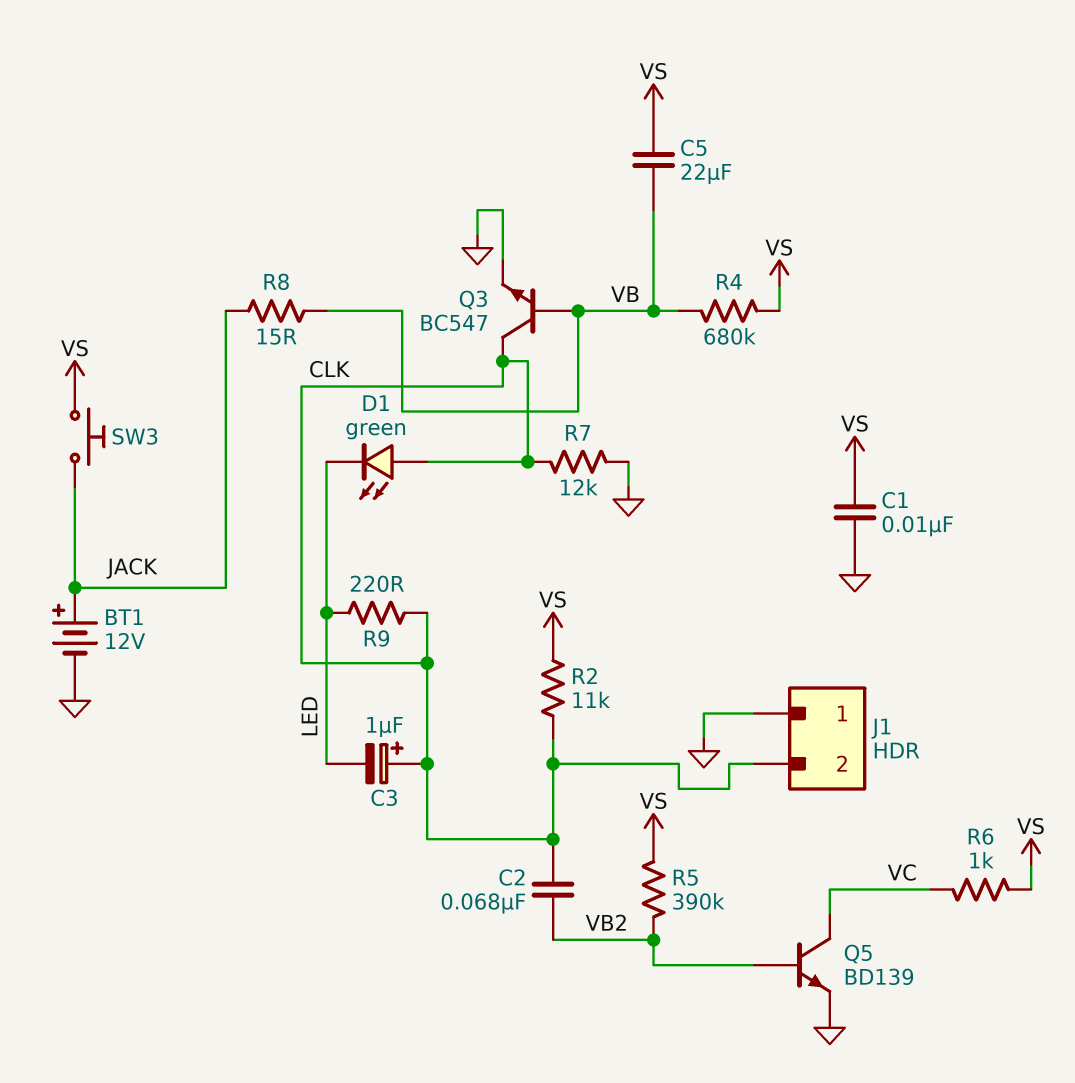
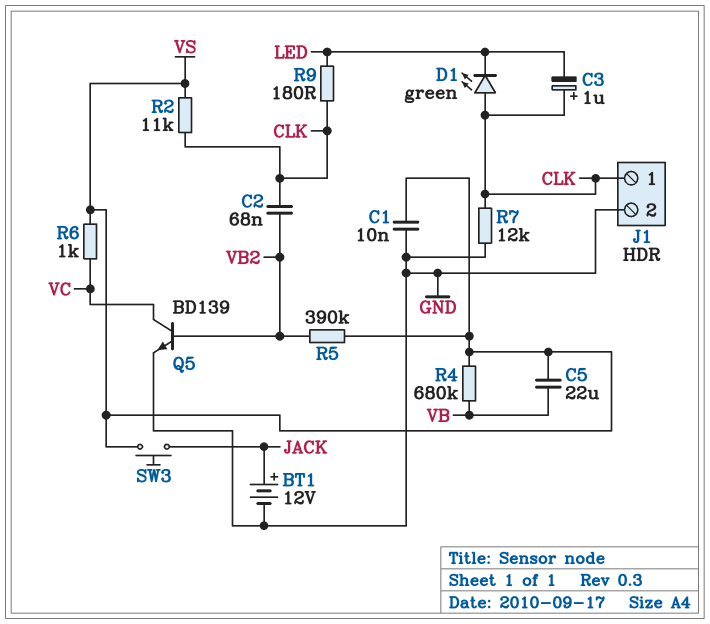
J1 pin 1: GND -> CLK
J1 pin 2: CLK -> GND
Q3: NPN BC547 (B VB, C CLK, E GND) -> none
R8: 15 (JACK, VB) -> none
R9: 220 (CLK, LED) -> 180 (CLK, LED)

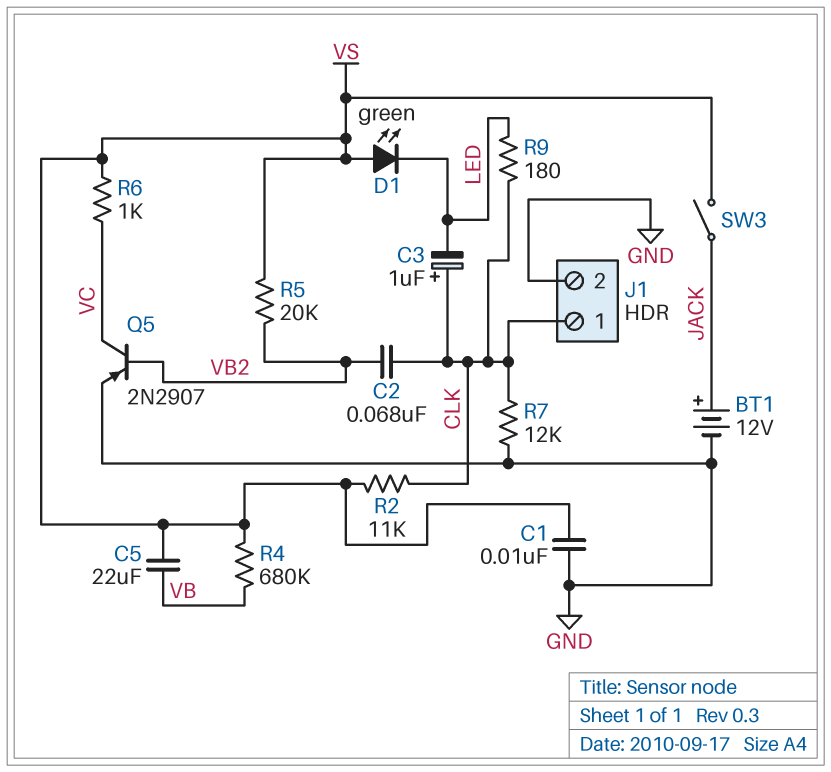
D1: LED green (A CLK, K LED) -> LED green (A VS, K LED)
Q5: NPN BD139 (B VB2, C VC, E GND) -> PNP 2N2907 (B VB2, C VC, E GND)
R5: 390k (VB2, VS) -> 20k (VB2, VS)
SW3: button (JACK, VS) -> switch (JACK, VS)

